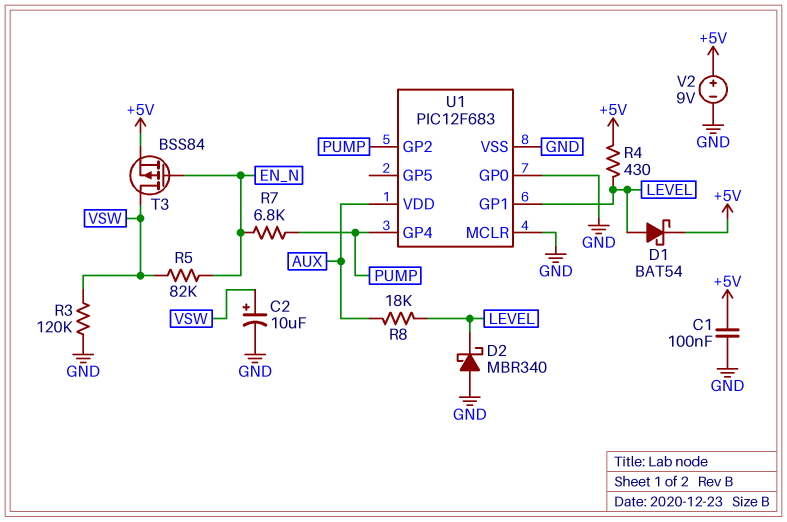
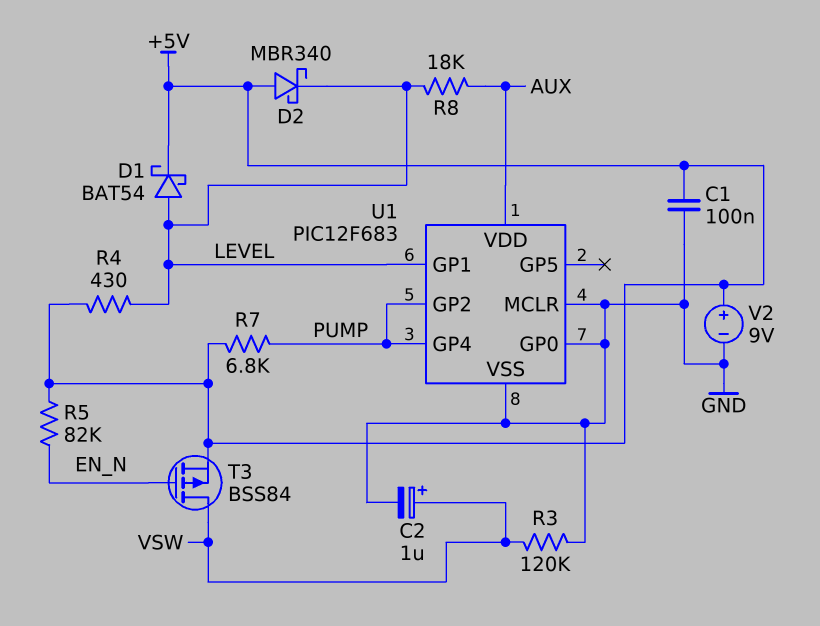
C2: 10uF (plus VSW, minus GND) -> 1uF (plus VSW, minus GND)
D2: schottky MBR340 (A GND, K LEVEL) -> schottky MBR340 (A +5V, K LEVEL)
R5: 82k (EN_N, VSW) -> 82k (+5V, EN_N)
R7: 6.8k (EN_N, PUMP) -> 6.8k (+5V, PUMP)

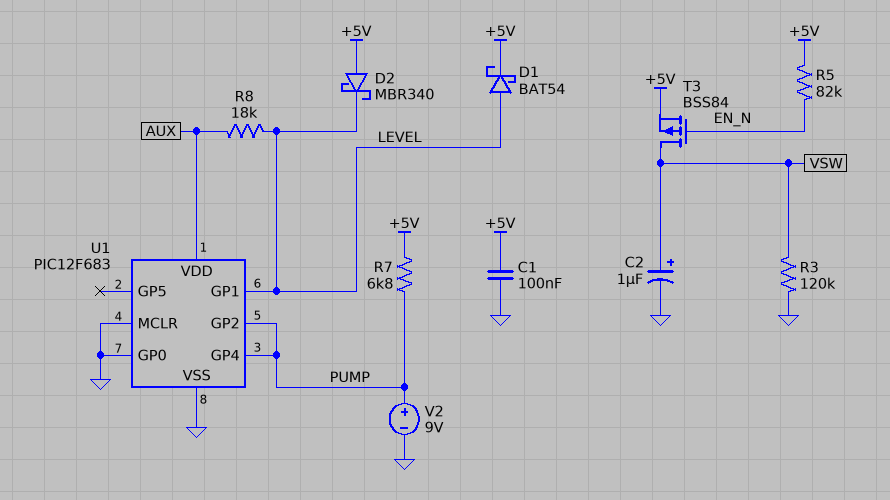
R4: 430 (+5V, LEVEL) -> none
V2: 9V (plus +5V, minus GND) -> 9V (plus PUMP, minus GND)

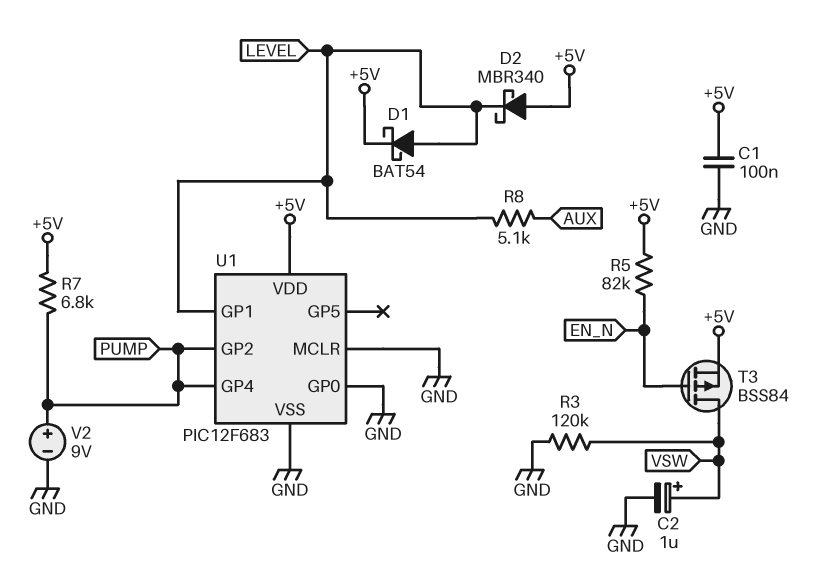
R8: 18k (AUX, LEVEL) -> 5.1k (AUX, LEVEL)
U1 pin VDD: AUX -> +5V

